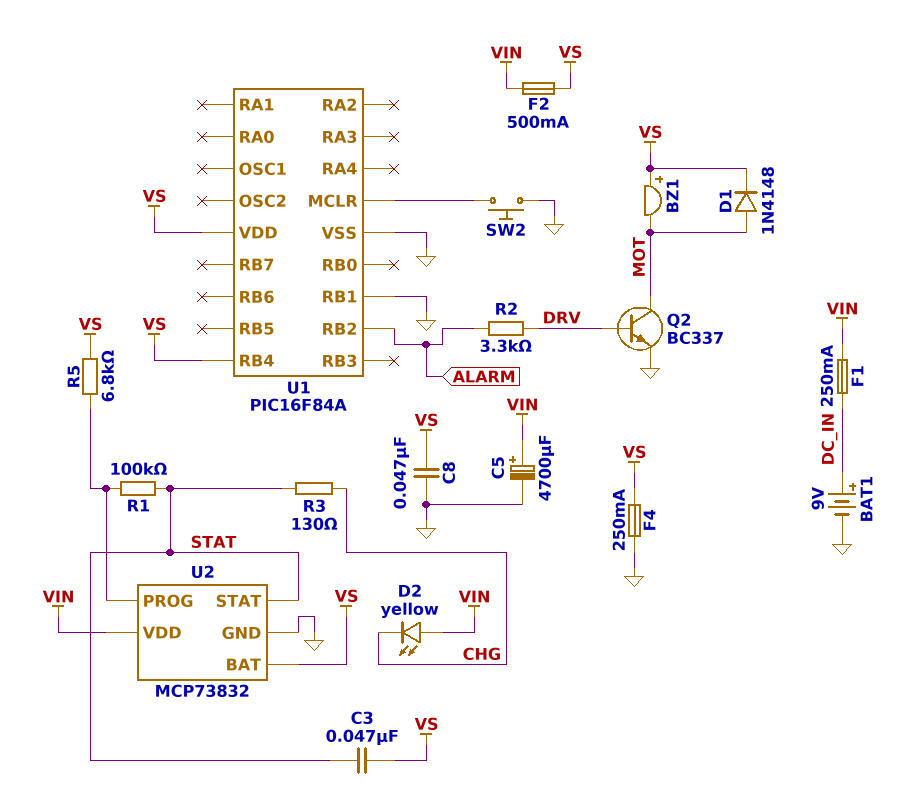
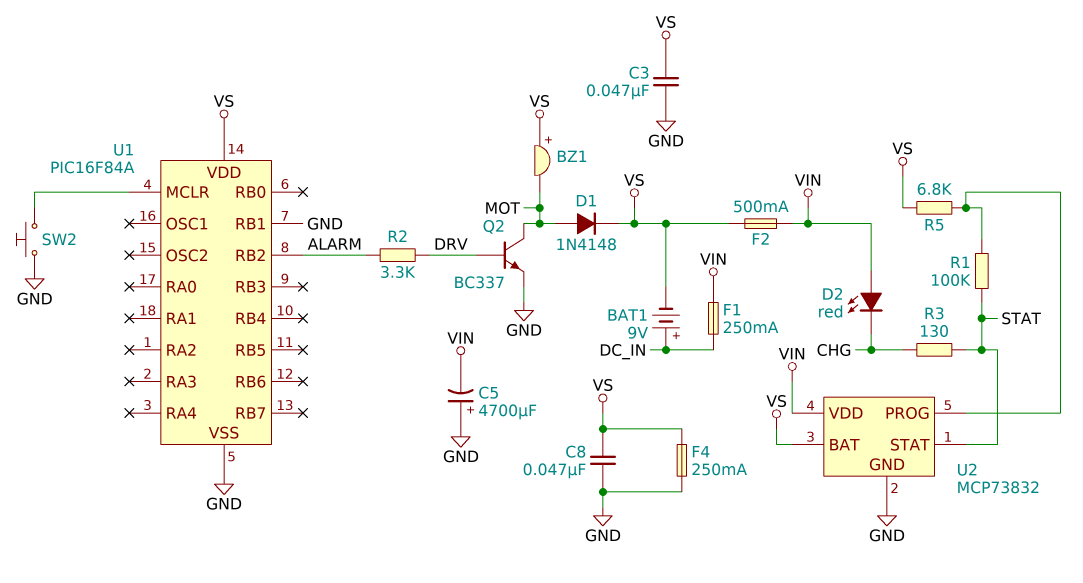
BAT1: 9V (plus DC_IN, minus GND) -> 9V (plus DC_IN, minus VS)
C3: 47nF (STAT, VS) -> 47nF (GND, VS)
C5: 4700uF (plus VIN, minus GND) -> 4700uF (plus GND, minus VIN)
D2: LED yellow (A VIN, K CHG) -> LED red (A VIN, K CHG)
U1 pin RB4: VS -> none

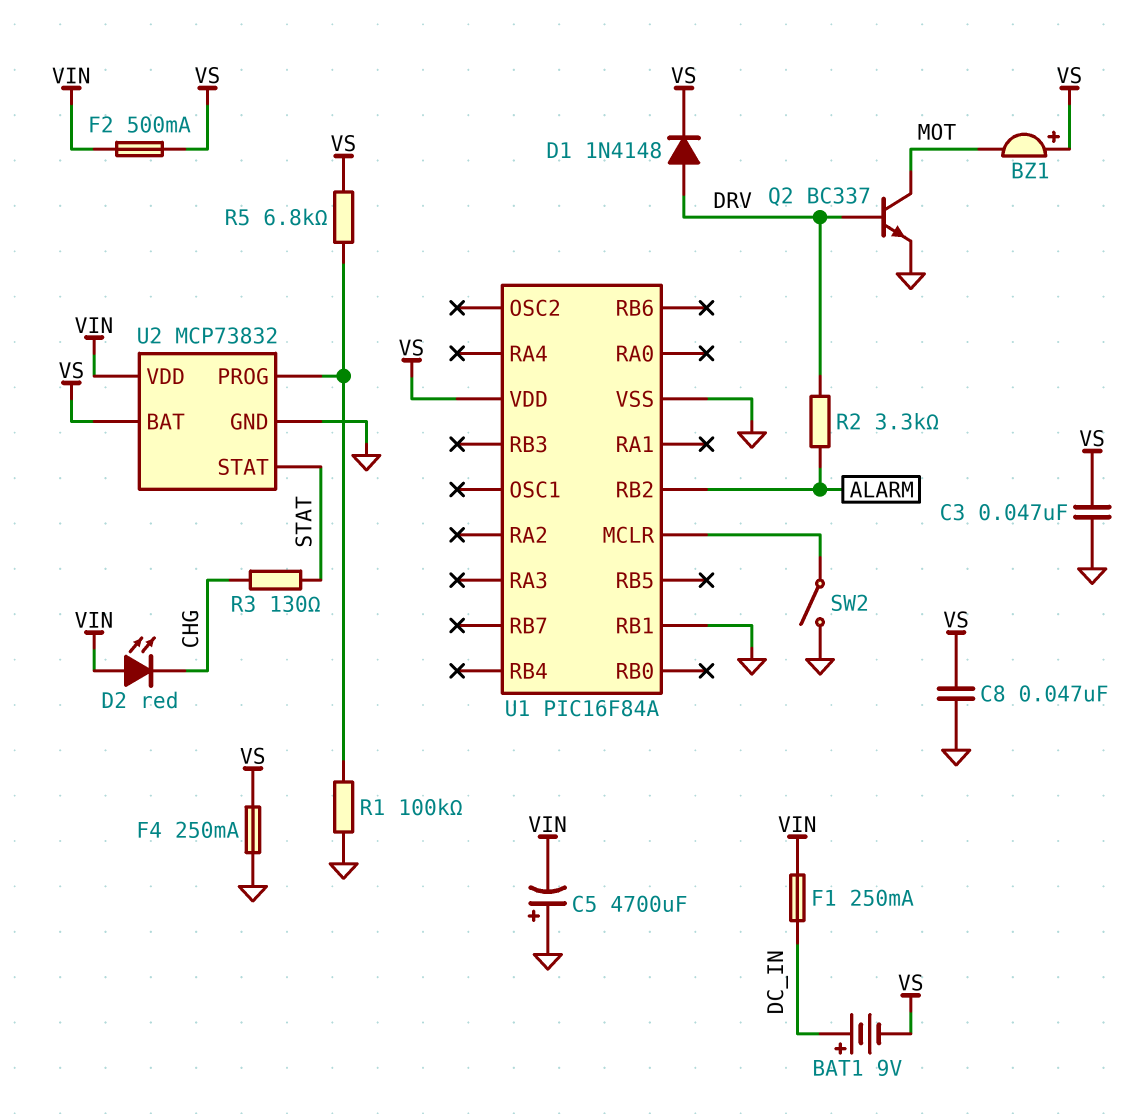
D1: diode 1N4148 (A MOT, K VS) -> diode 1N4148 (A DRV, K VS)
R1: 100k (STAT, U2/PROG) -> 100k (GND, U2/PROG)
SW2: button (GND, U1/MCLR) -> switch (GND, U1/MCLR)

